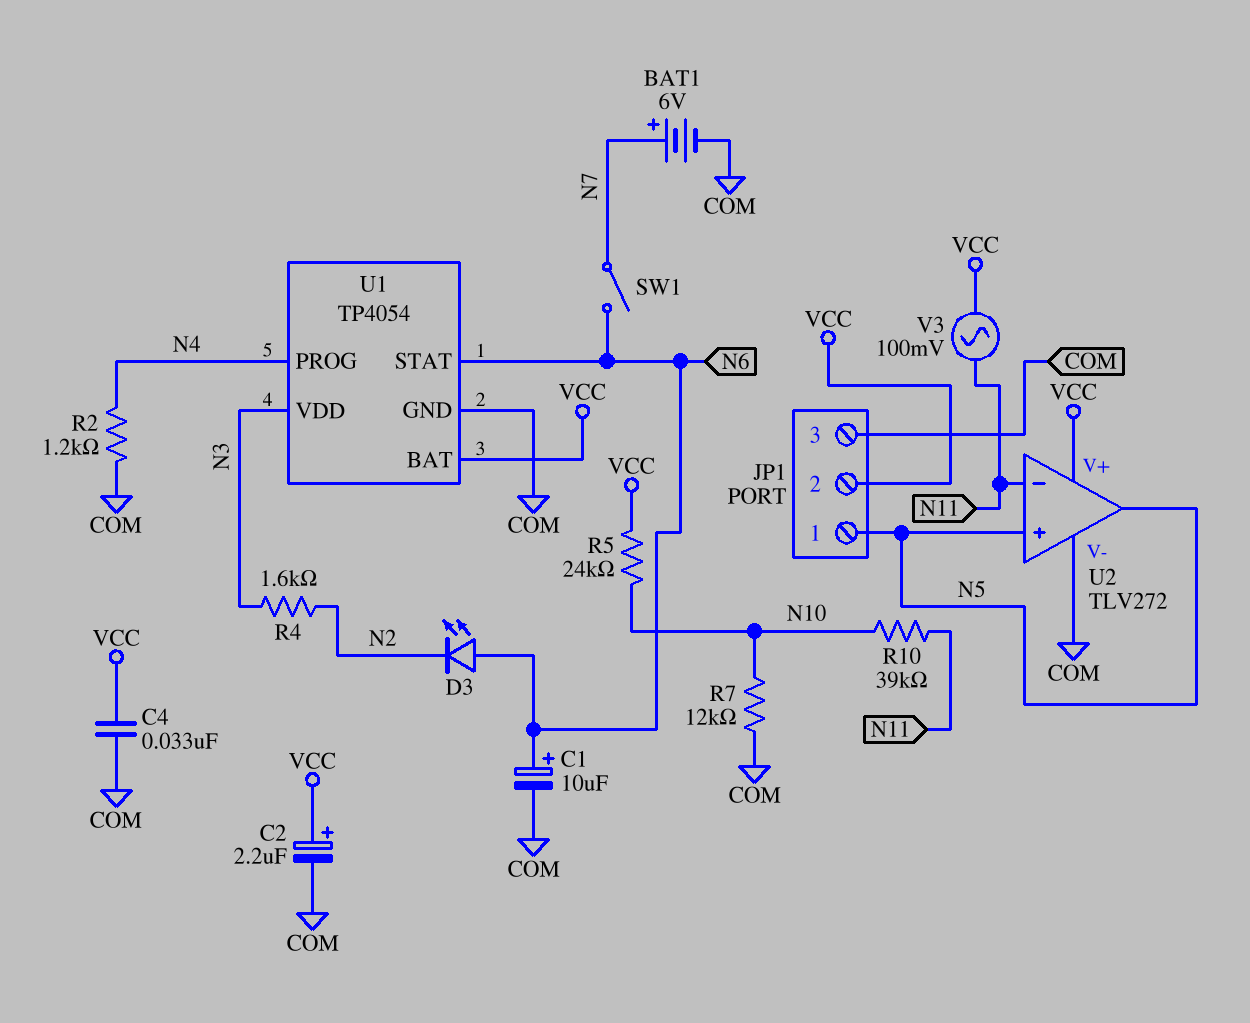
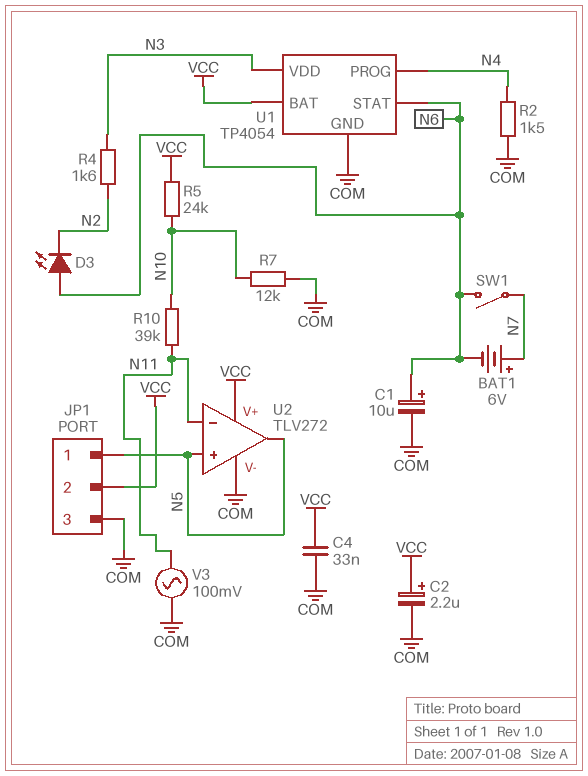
BAT1: 6V (plus N7, minus COM) -> 6V (plus N7, minus N6)
R2: 1.2k (COM, N4) -> 1.5k (COM, N4)
V3: AC 100mV (N11, VCC) -> AC 100mV (COM, N11)

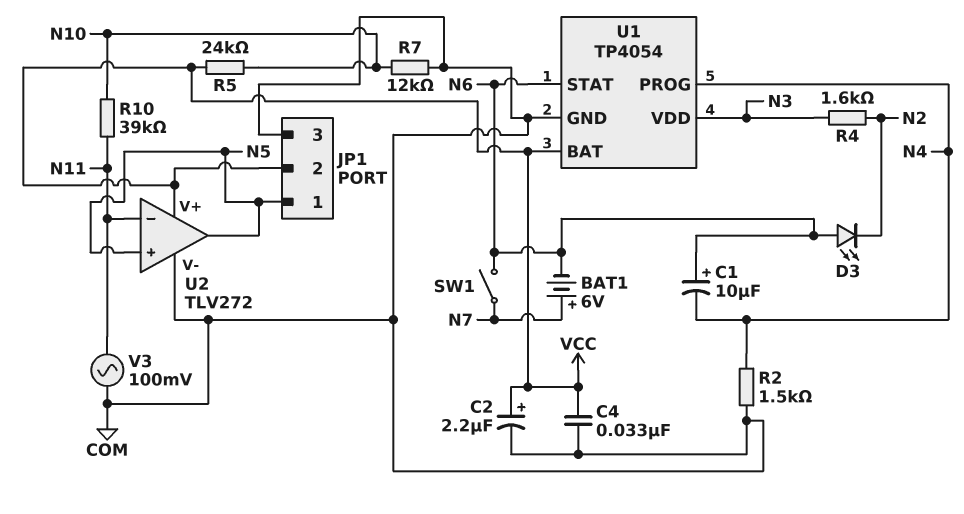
C1: 10uF (plus N6, minus COM) -> 10uF (plus N6, minus N4)

